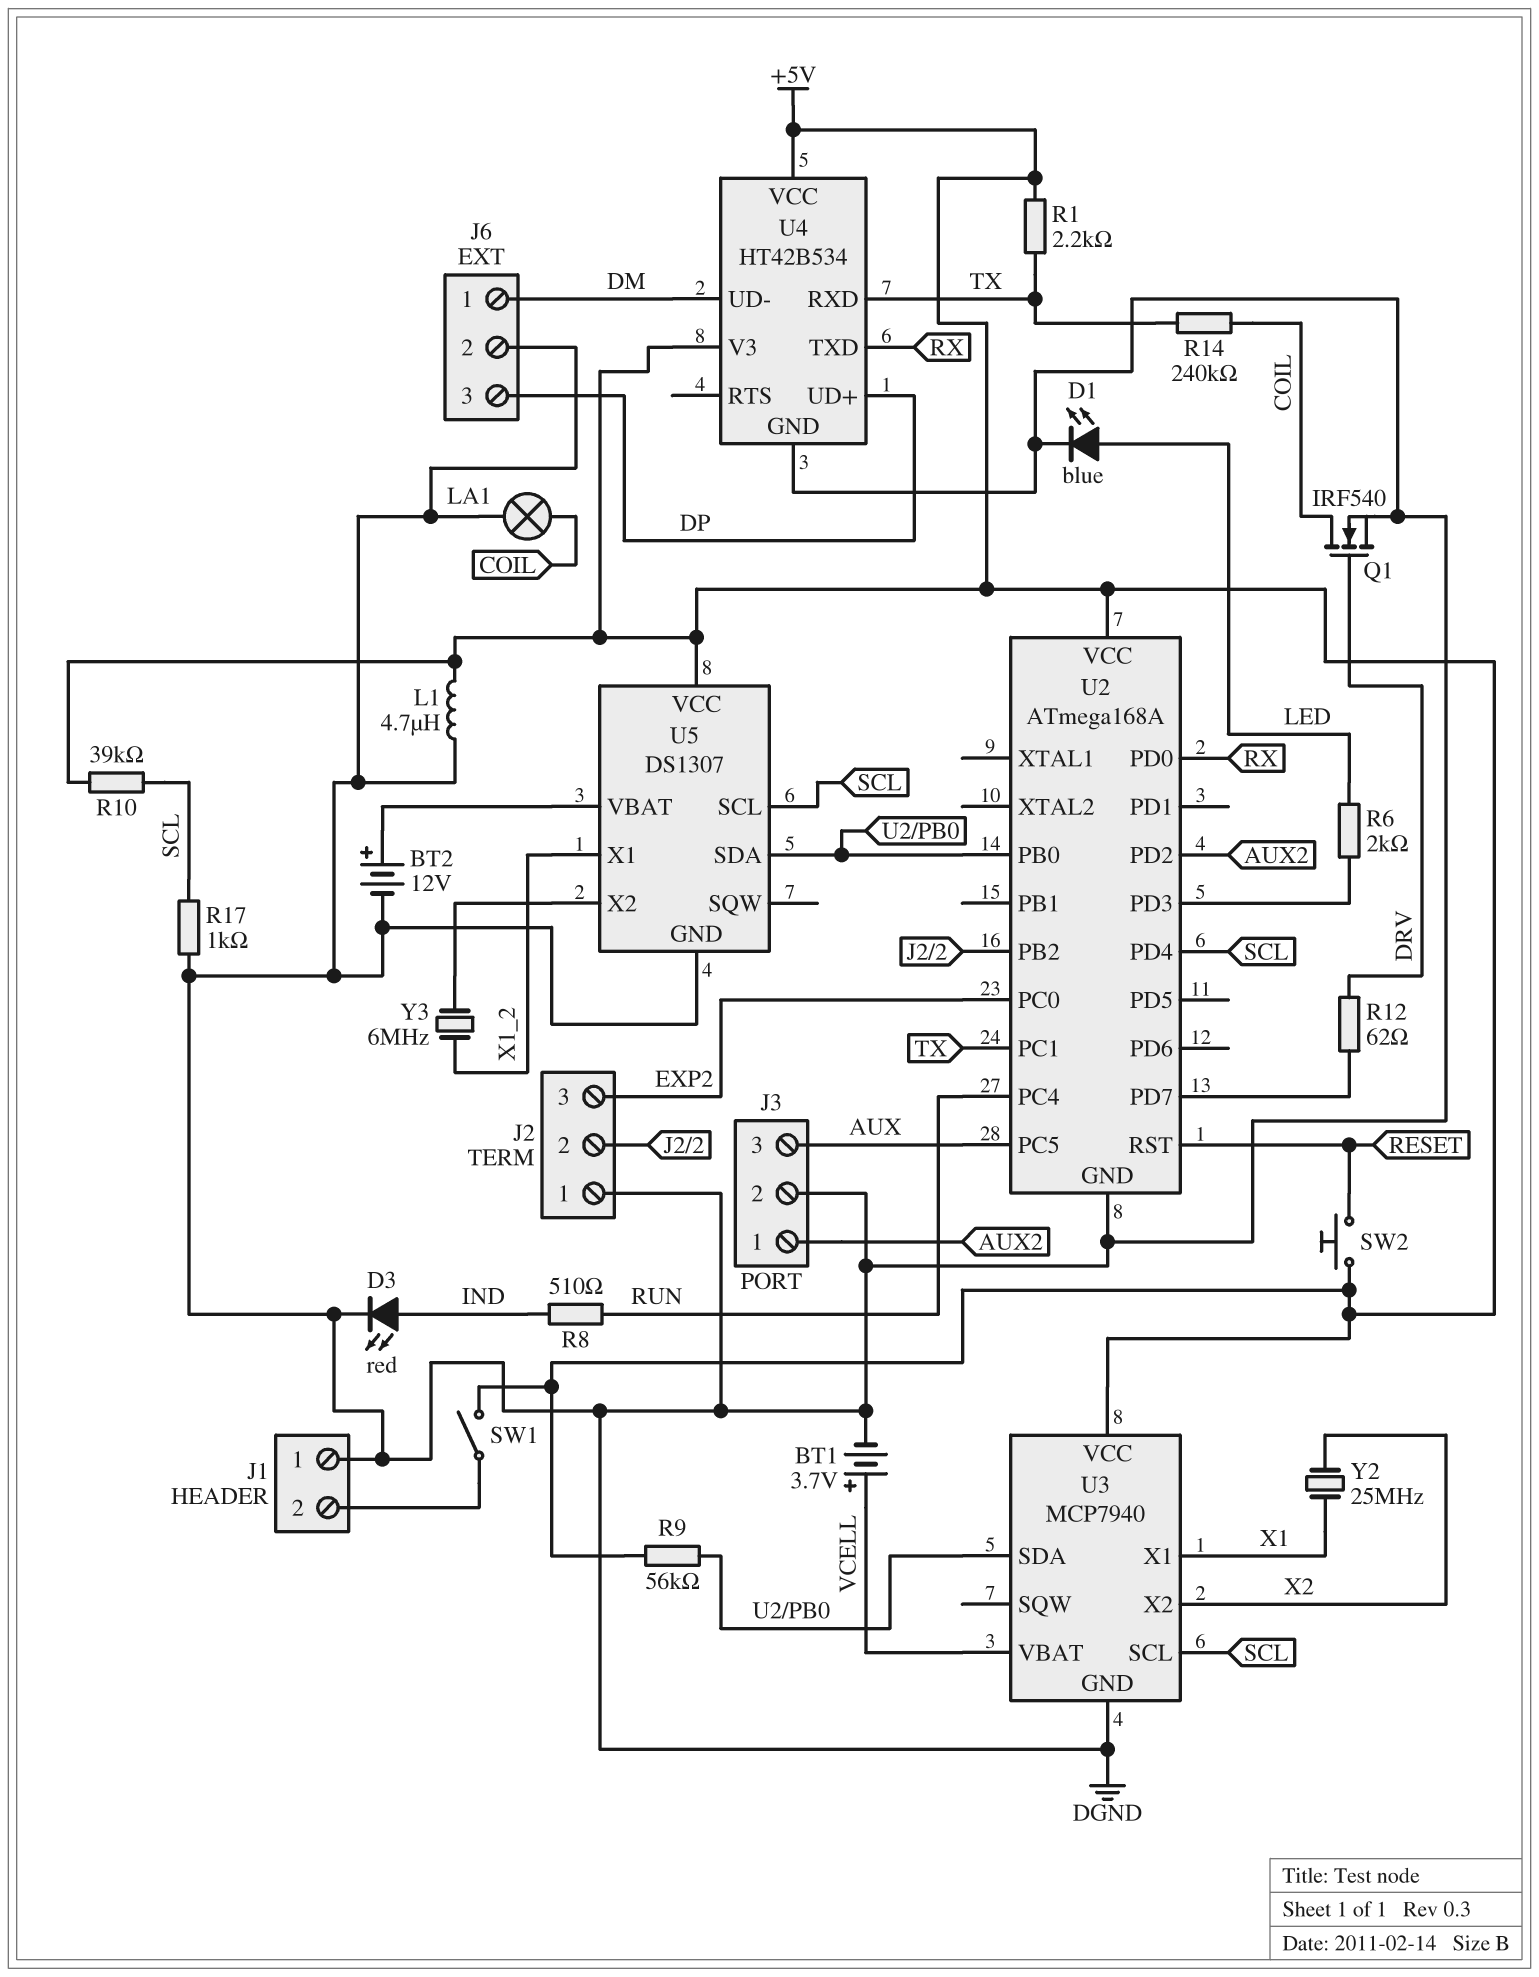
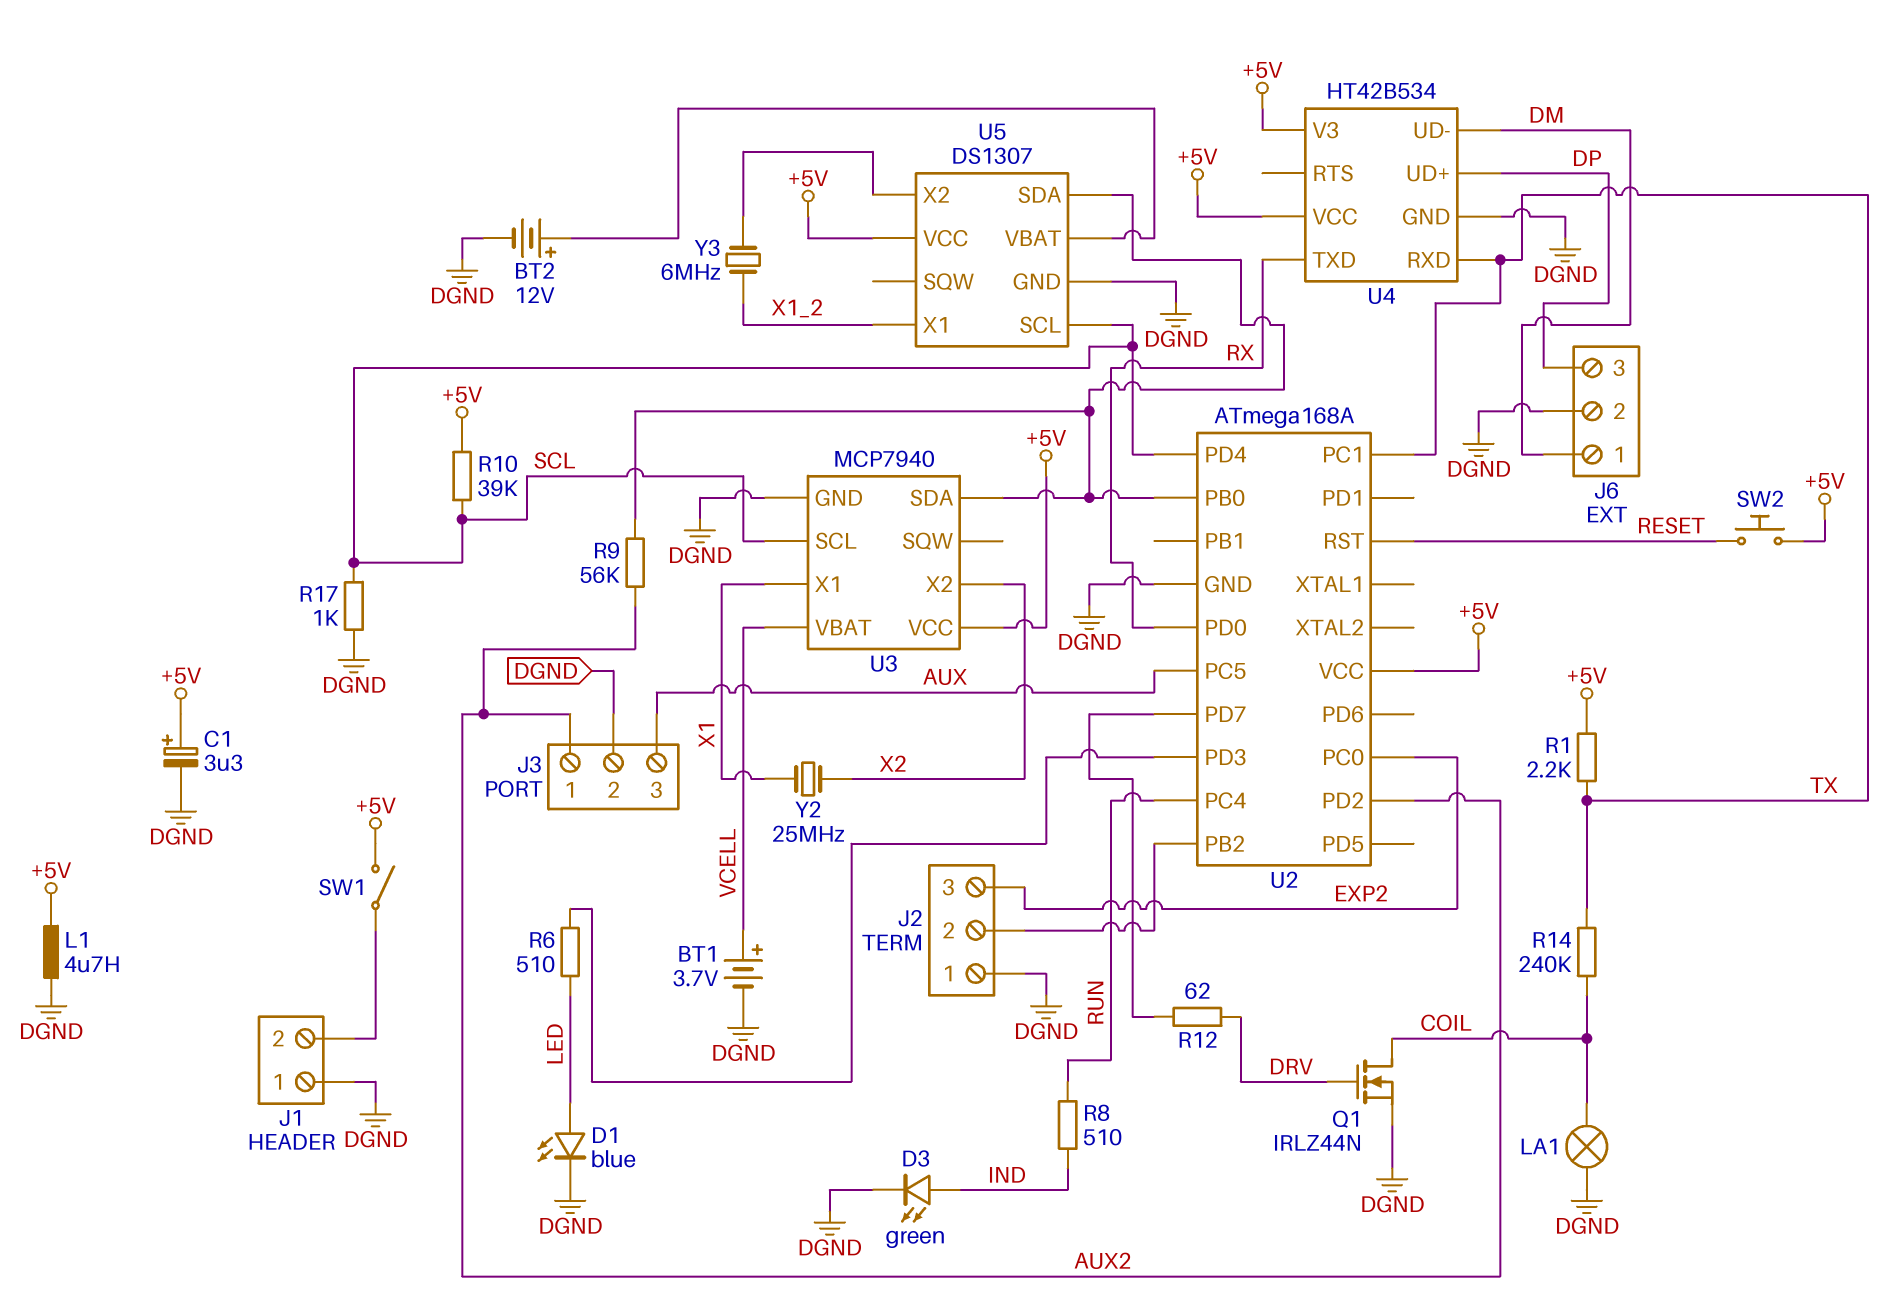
C1: none -> 3.3uF (plus +5V, minus DGND)
D3: LED red (A IND, K DGND) -> LED green (A IND, K DGND)
Q1: NMOS IRF540 (G DRV, D COIL, S DGND) -> NMOS IRLZ44N (G DRV, D COIL, S DGND)
R6: 2k (LED, U2/PD3) -> 510 (LED, U2/PD3)
R9: 56k (+5V, U2/PB0) -> 56k (AUX2, U2/PB0)

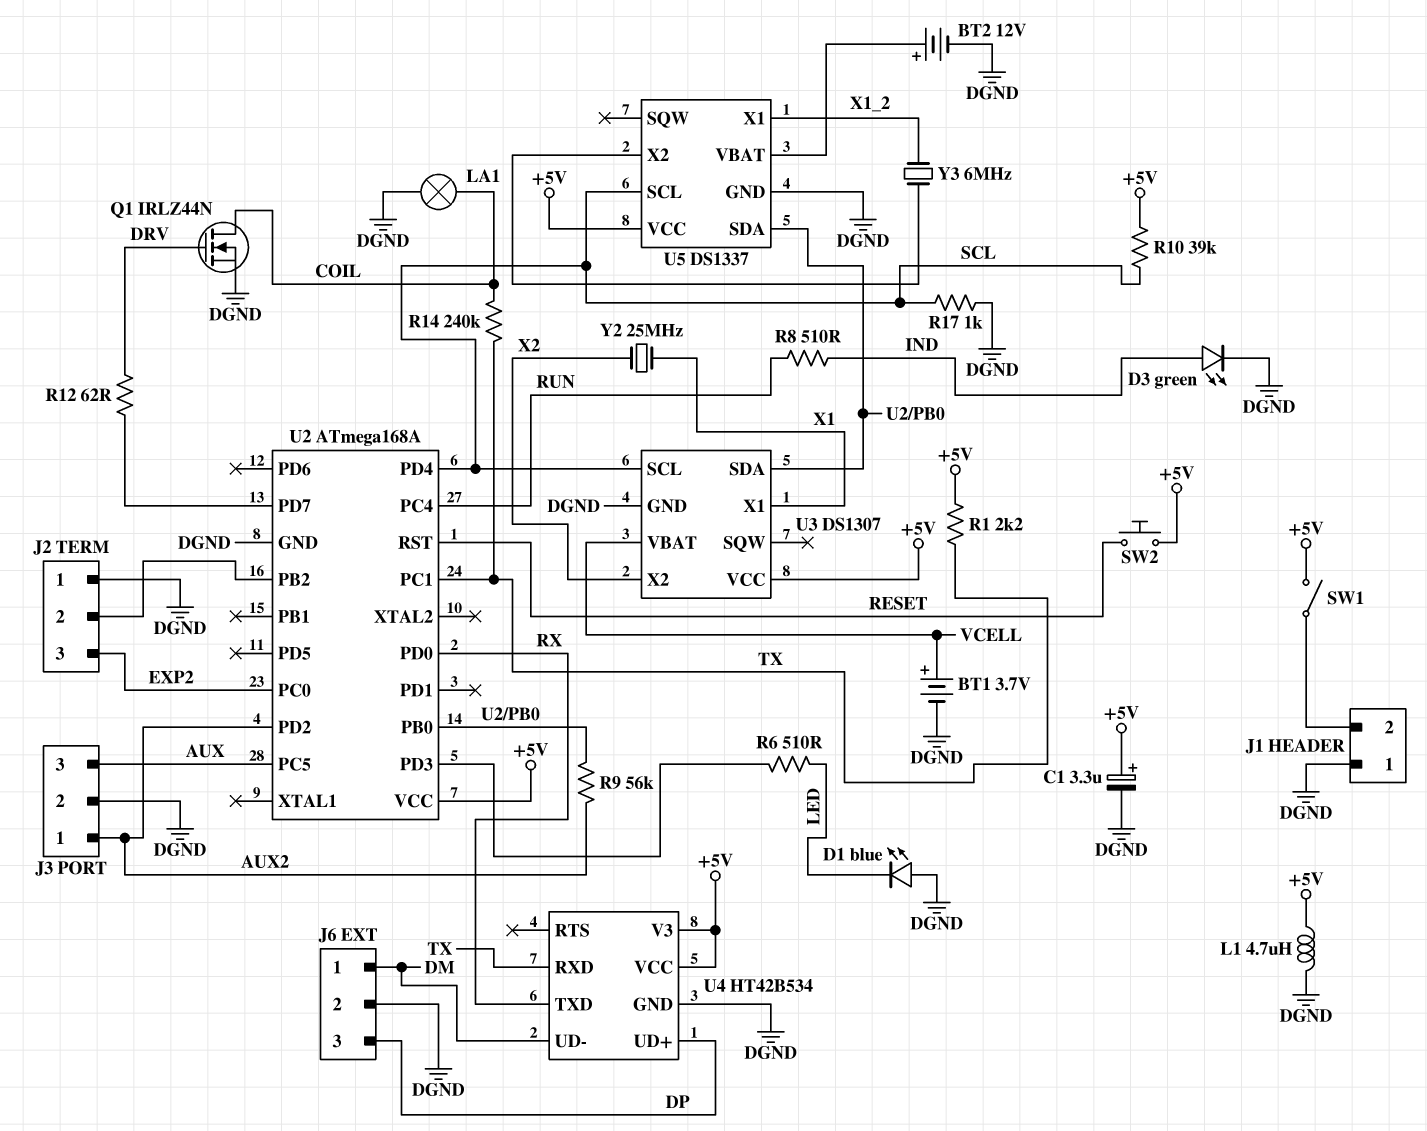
D1: LED blue (A LED, K DGND) -> LED blue (A DGND, K LED)
U3: MCP7940 -> DS1307
U5: DS1307 -> DS1337

